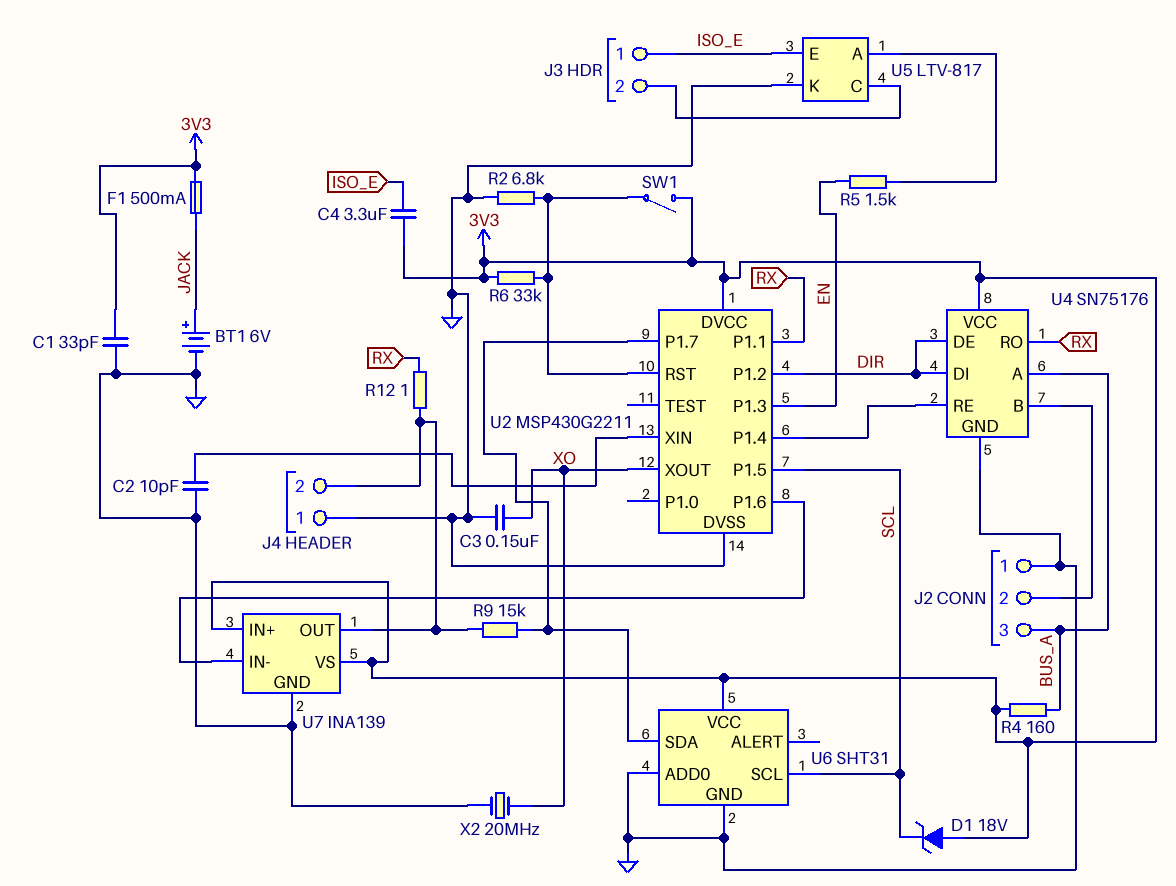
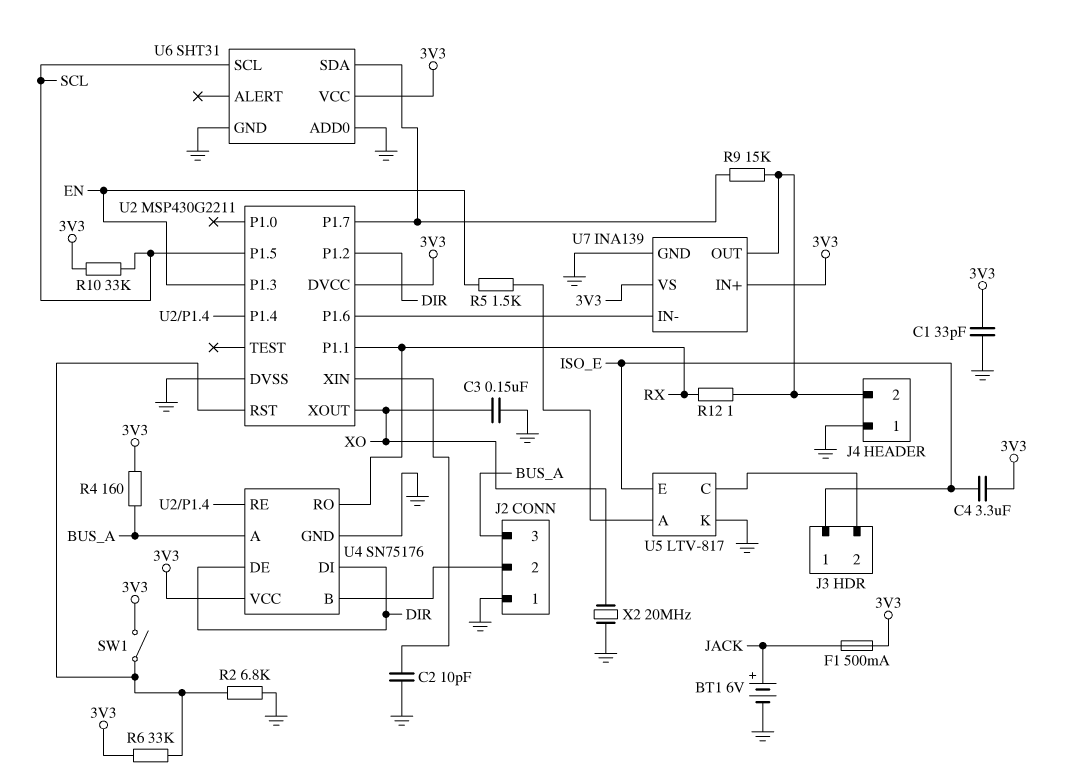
D1: zener 18V (A 3V3, K SCL) -> none
R10: none -> 33k (3V3, SCL)

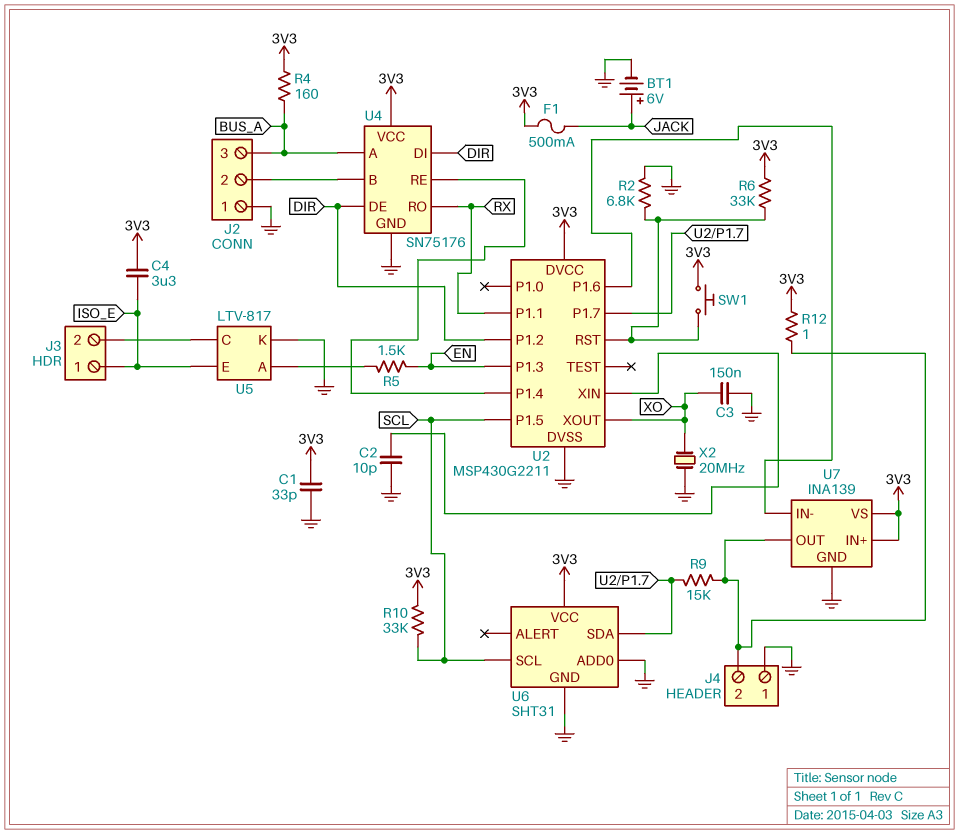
R12: 1 (J4/2, RX) -> 1 (3V3, J4/2)
SW1: switch (3V3, U2/RST) -> button (3V3, U2/RST)

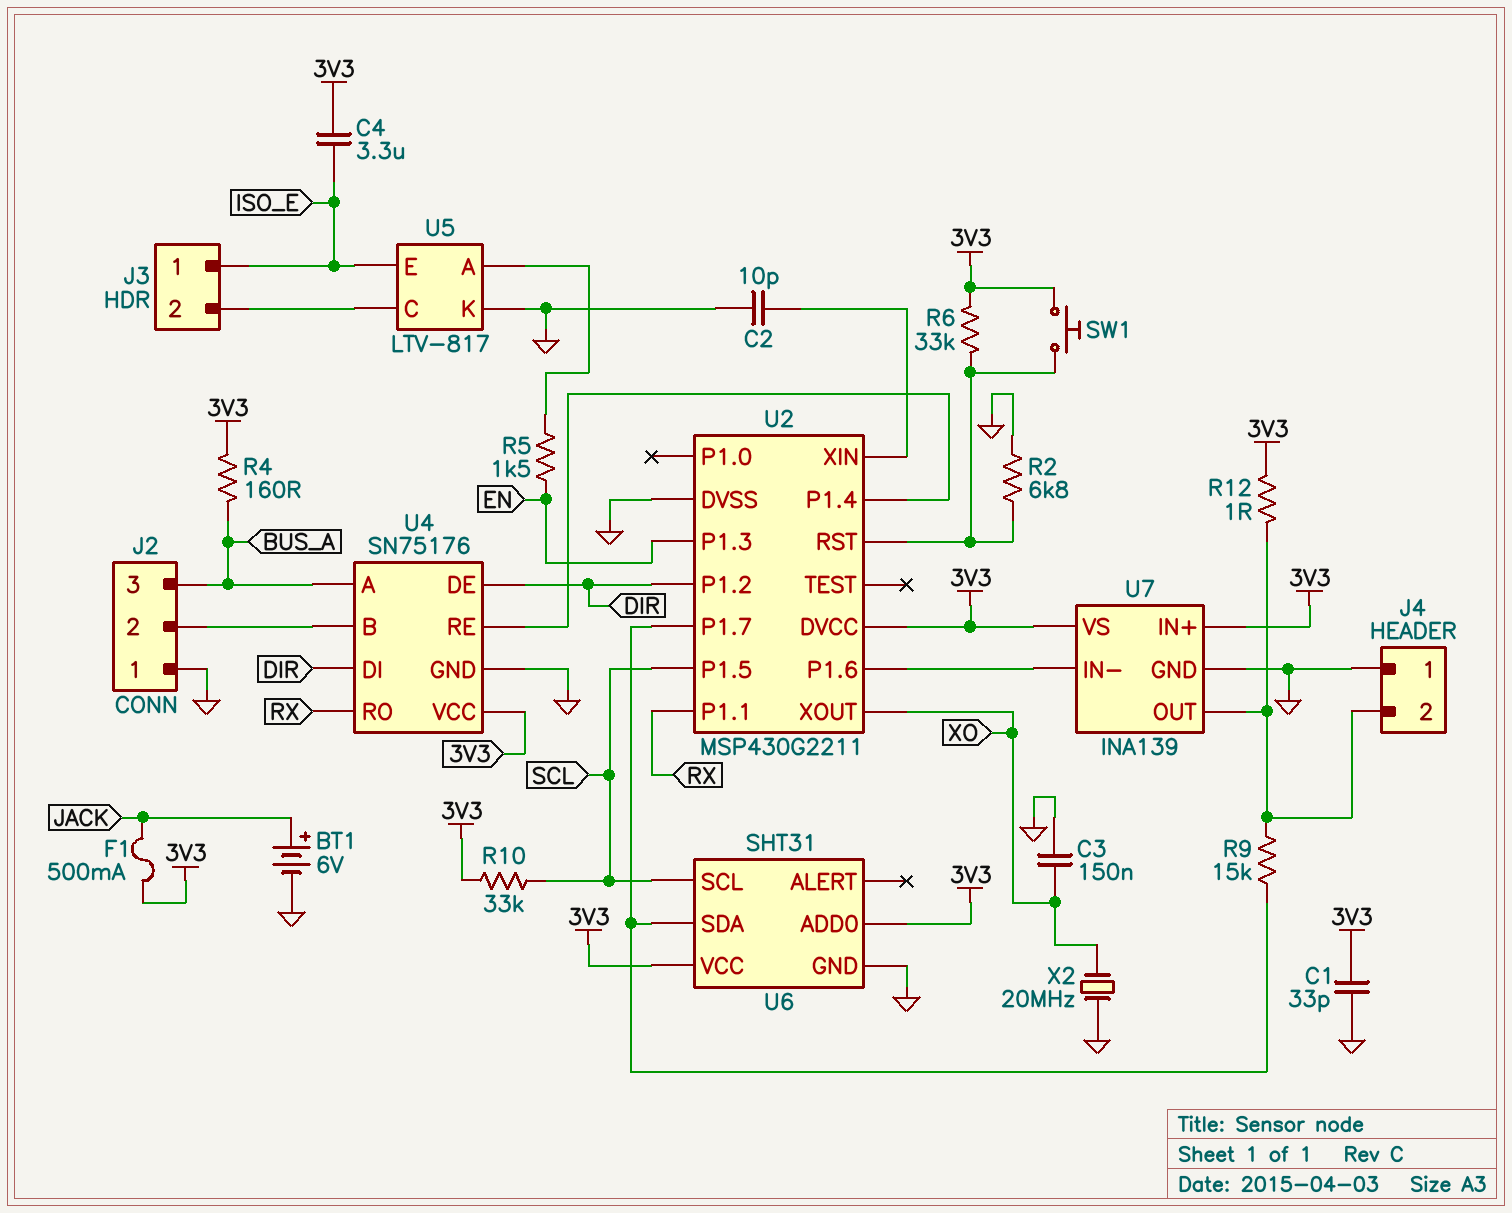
U6 pin ADD0: GND -> 3V3

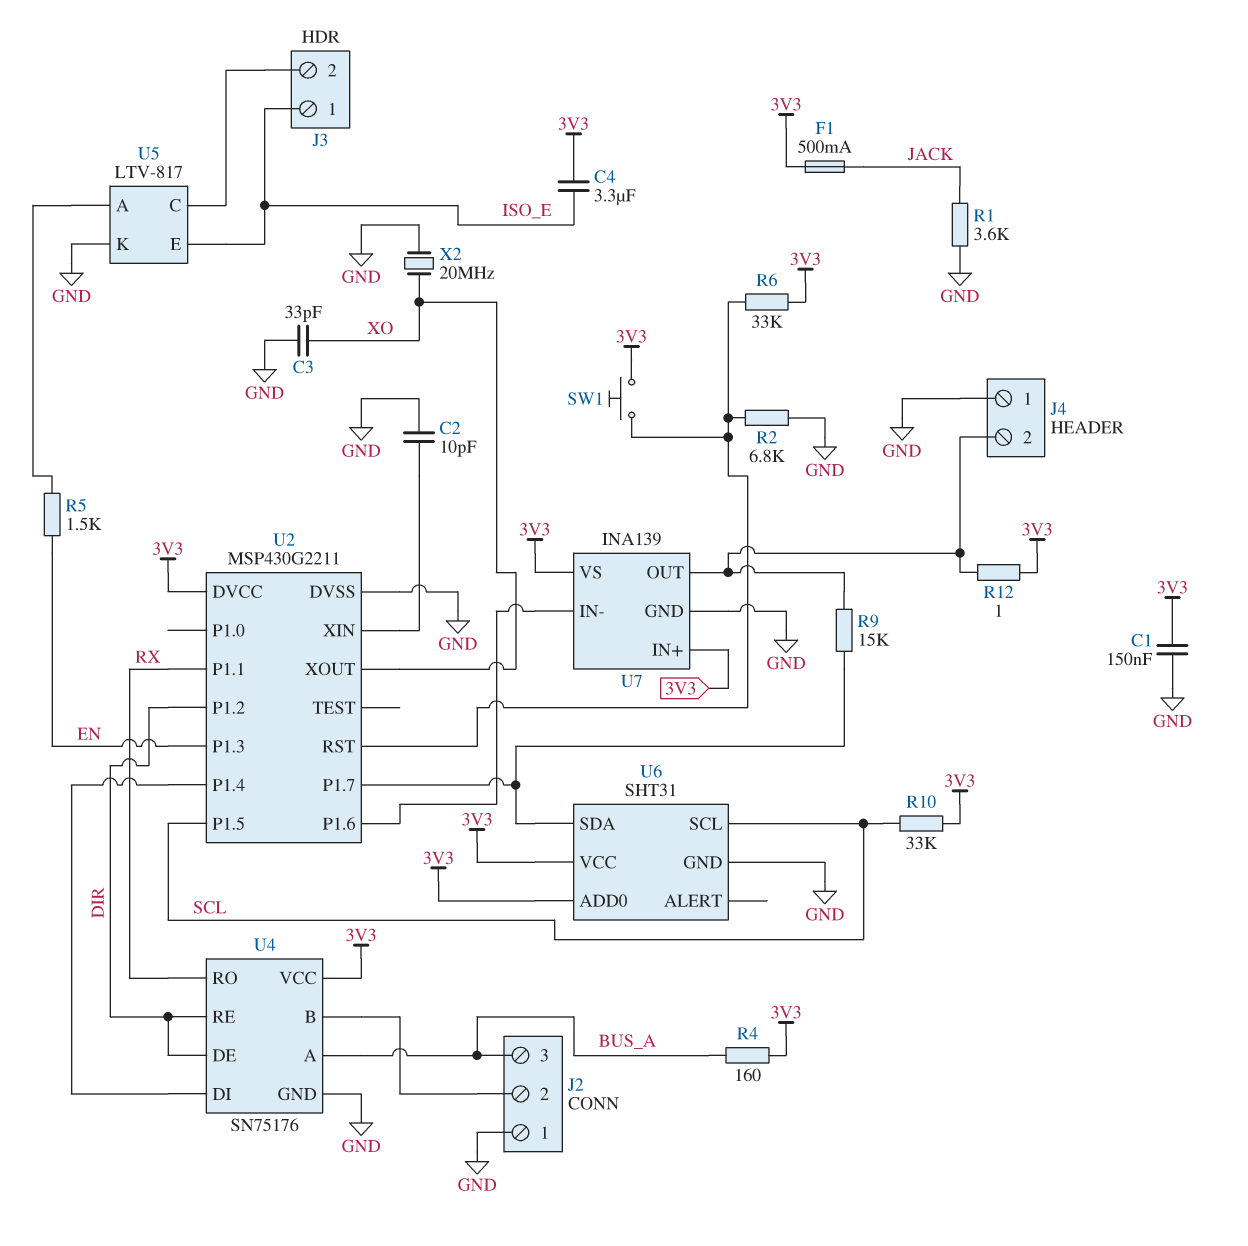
BT1: 6V (plus JACK, minus GND) -> none
C1: 33pF (3V3, GND) -> 150nF (3V3, GND)
C3: 150nF (GND, XO) -> 33pF (GND, XO)
R1: none -> 3.6k (GND, JACK)
U4 pin DI: DIR -> U2/P1.4
U4 pin RE: U2/P1.4 -> DIR

